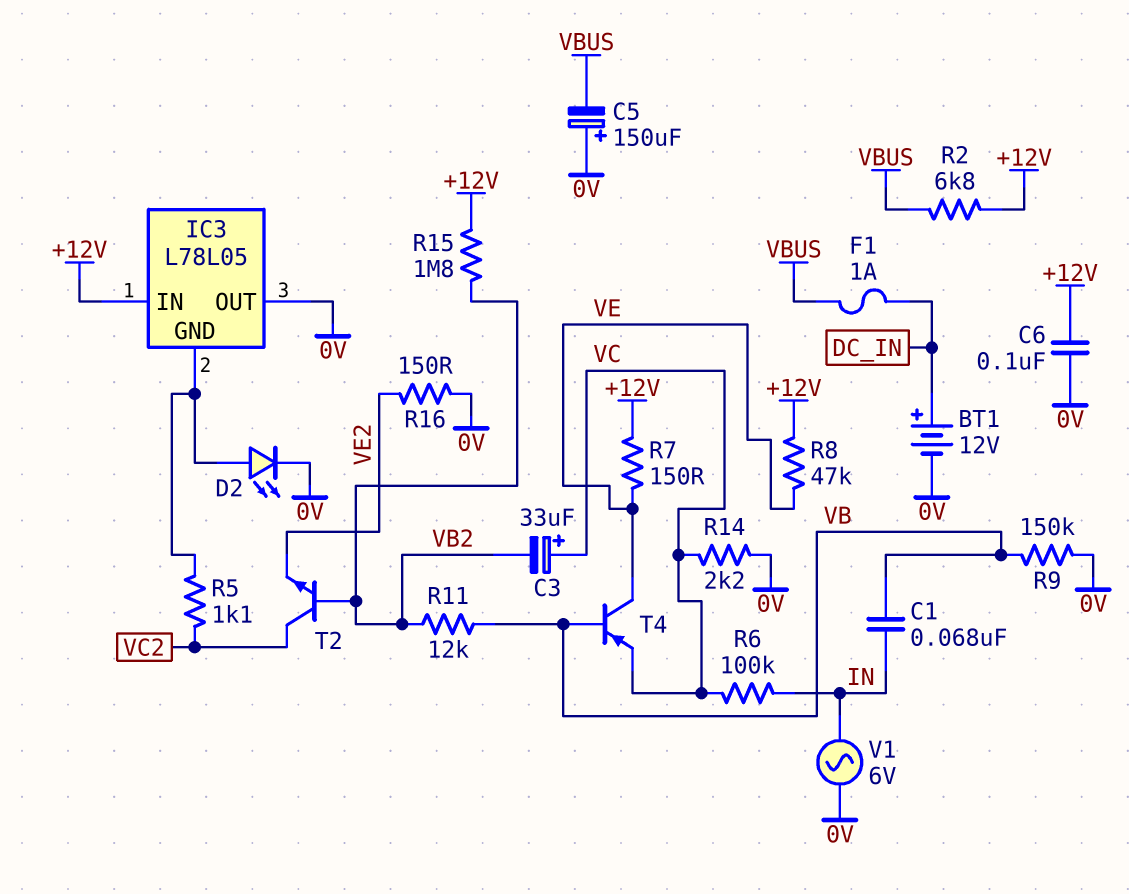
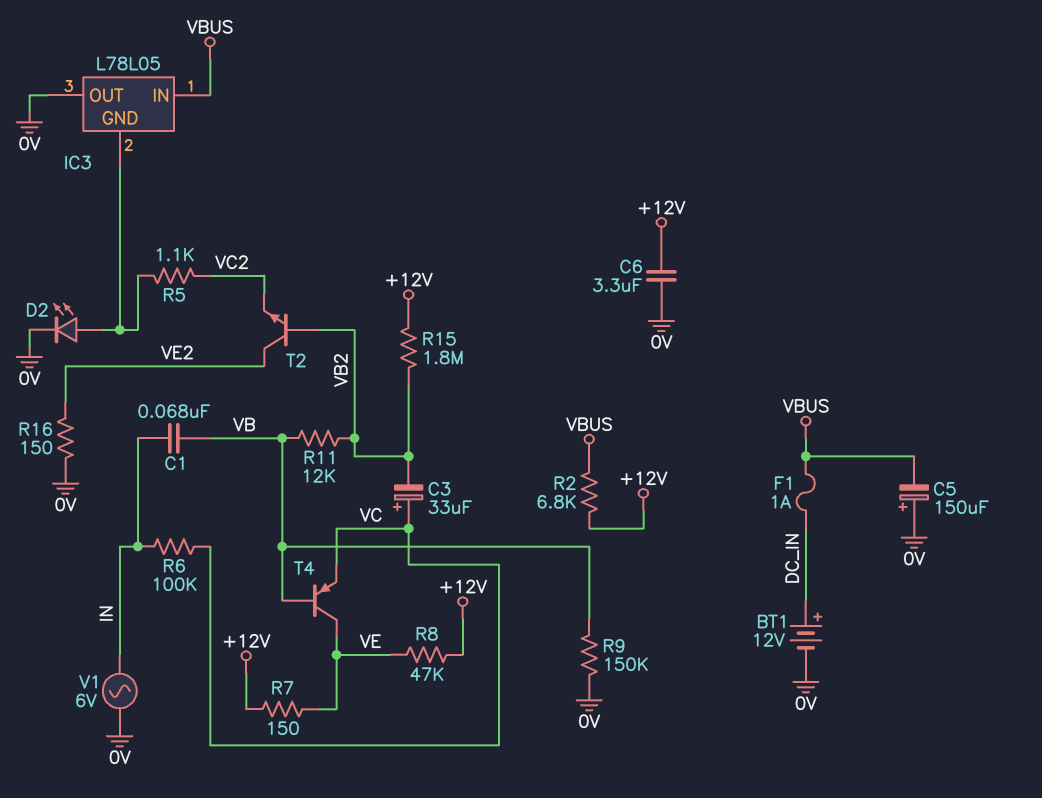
C6: 100nF (+12V, 0V) -> 3.3uF (+12V, 0V)
IC3 pin IN: +12V -> VBUS
R14: 2.2k (0V, VC) -> none
T2: NPN (B VB2, C VC2, E VE2) -> NPN (B VB2, C VE2, E VC2)

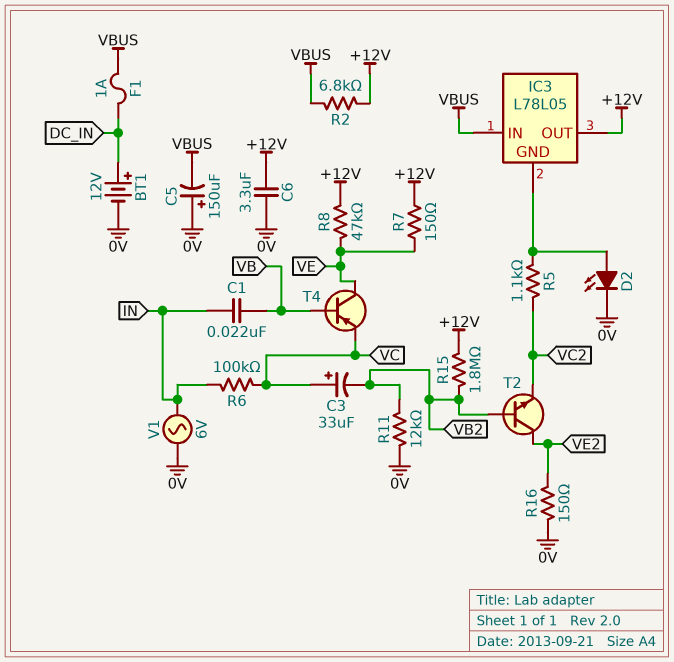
C1: 68nF (IN, VB) -> 22nF (IN, VB)
IC3 pin OUT: 0V -> +12V
R9: 150k (0V, VB) -> none
R11: 12k (VB, VB2) -> 12k (0V, VB2)

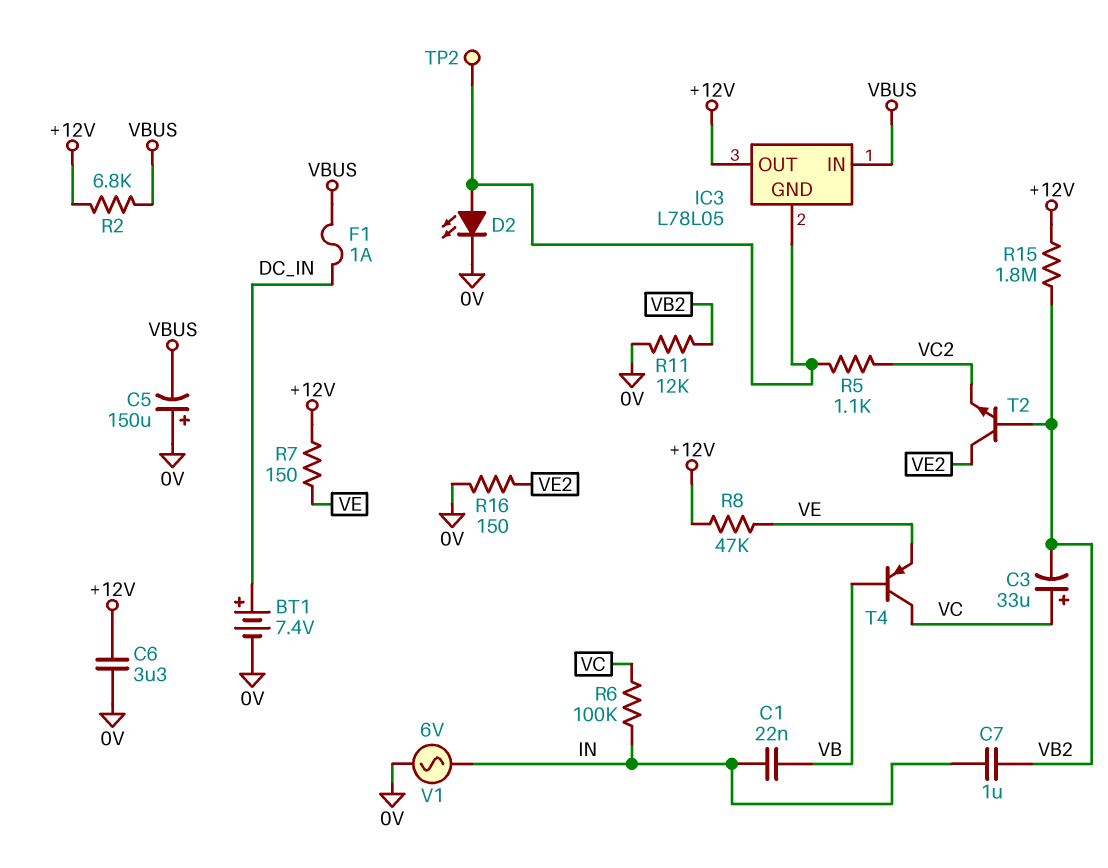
BT1: 12V (plus DC_IN, minus 0V) -> 7.4V (plus DC_IN, minus 0V)
C7: none -> 1uF (IN, VB2)
T4: PNP (B VB, C VE, E VC) -> PNP (B VB, C VC, E VE)
TP2: none -> test point (IC3/GND)

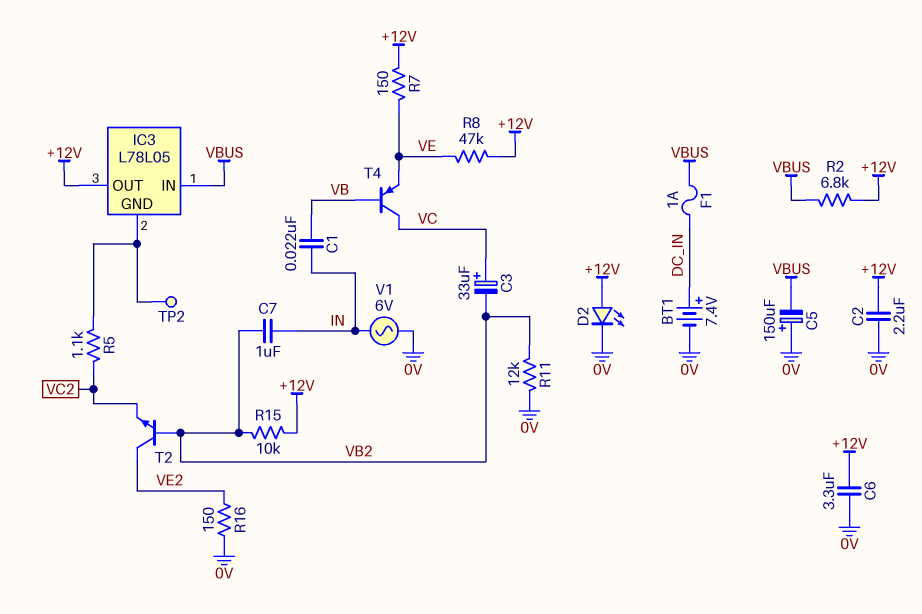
C2: none -> 2.2uF (+12V, 0V)
D2: LED (A IC3/GND, K 0V) -> LED (A +12V, K 0V)
R6: 100k (IN, VC) -> none
R15: 1.8M (+12V, VB2) -> 10k (+12V, VB2)

